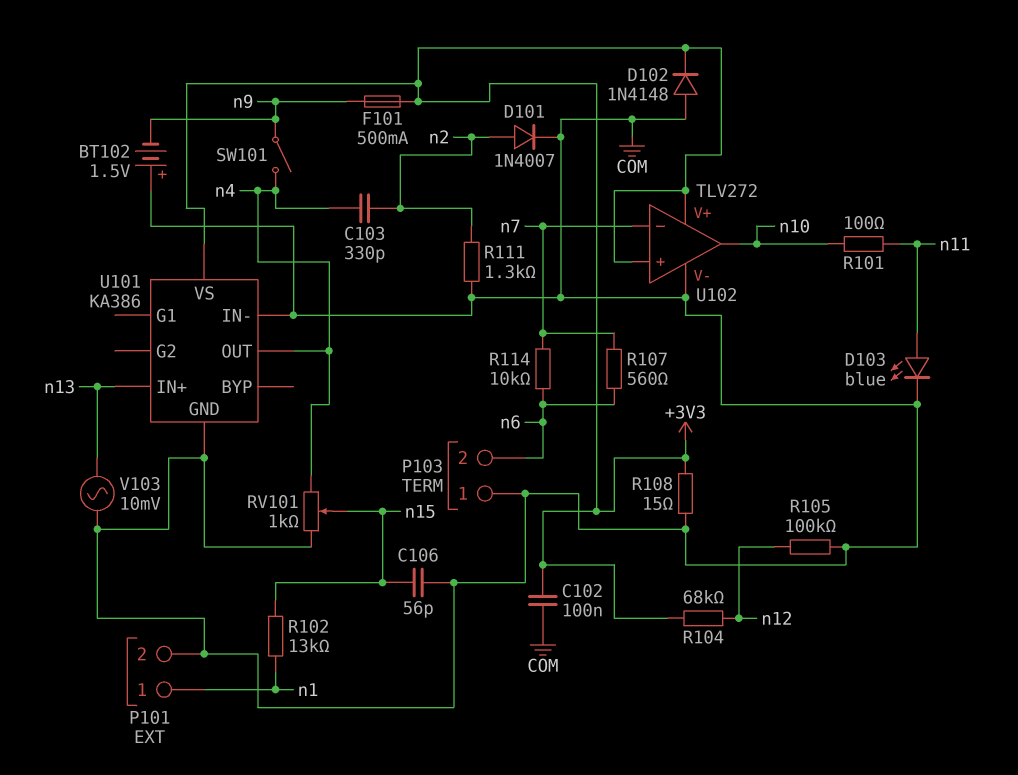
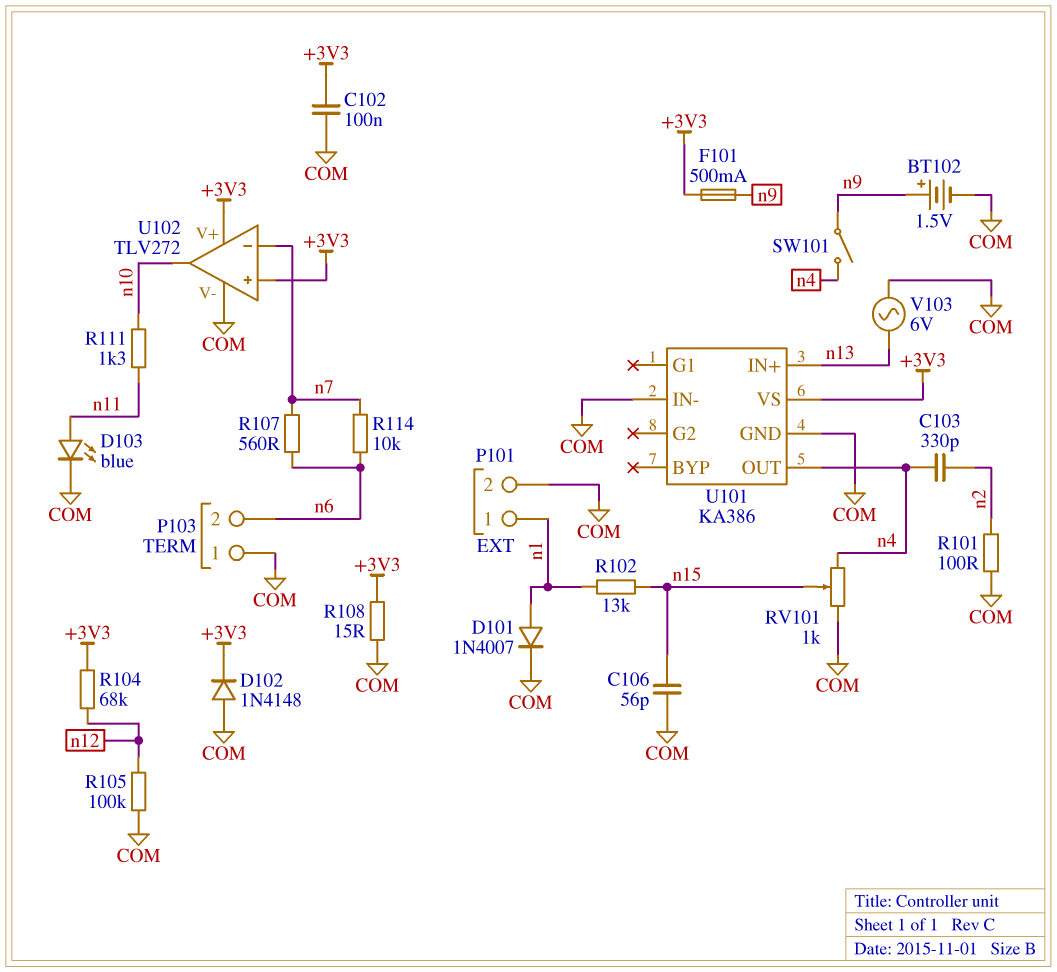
BT102: 1.5V (plus COM, minus n9) -> 1.5V (plus n9, minus COM)
D101: diode 1N4007 (A n2, K COM) -> diode 1N4007 (A n1, K COM)
R101: 100 (n10, n11) -> 100 (COM, n2)
R111: 1.3k (COM, n2) -> 1.3k (n10, n11)
V103: AC 10mV (COM, n13) -> AC 6V (COM, n13)

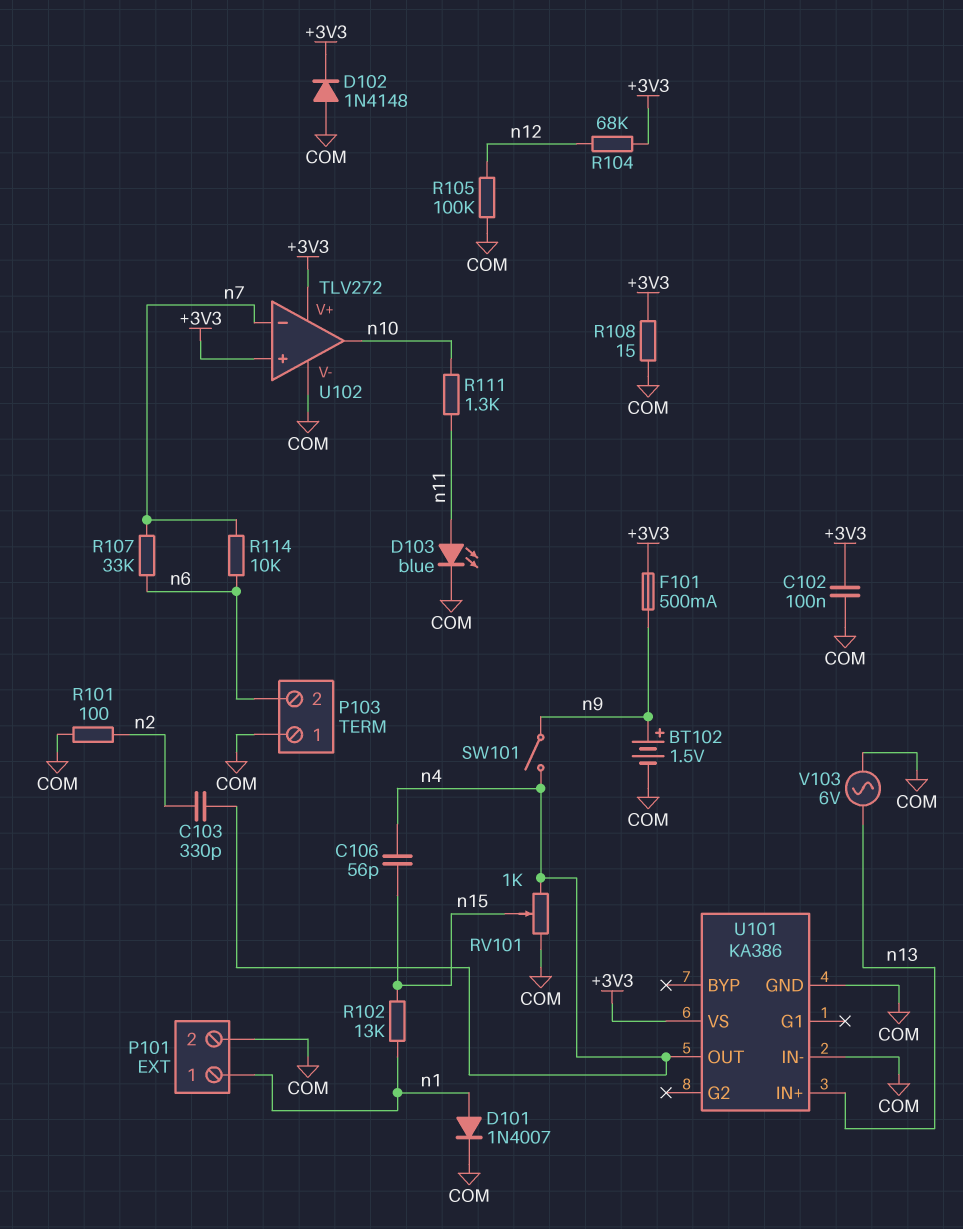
C106: 56pF (COM, n15) -> 56pF (n4, n15)
R107: 560 (n6, n7) -> 33k (n6, n7)

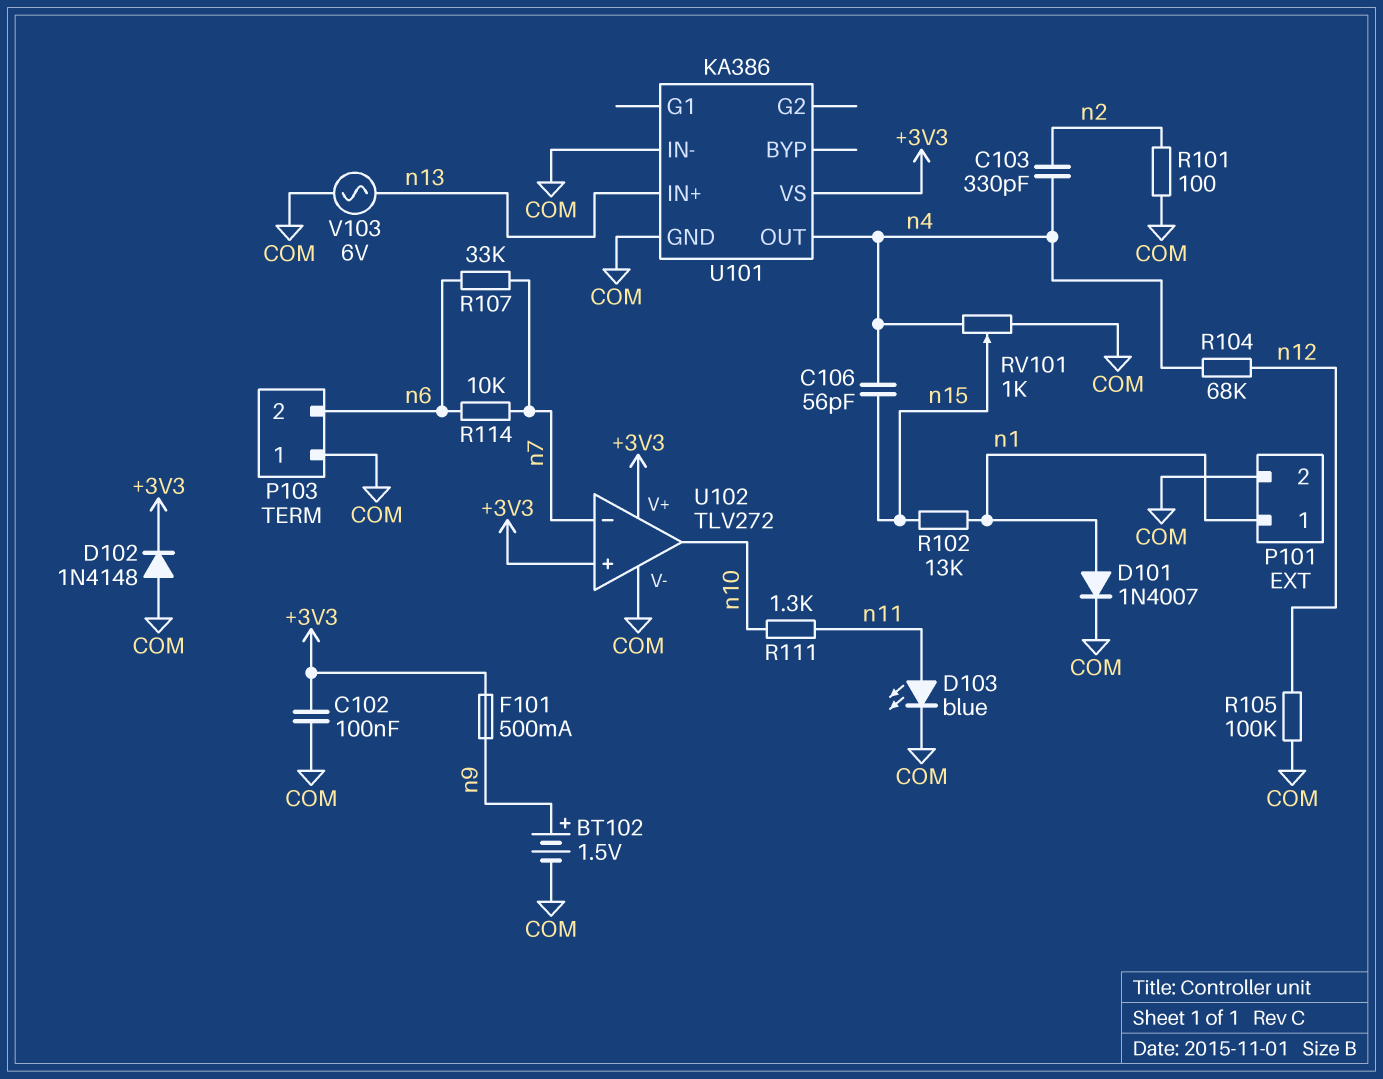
R104: 68k (+3V3, n12) -> 68k (n4, n12)
R108: 15 (+3V3, COM) -> none
SW101: switch (n4, n9) -> none

